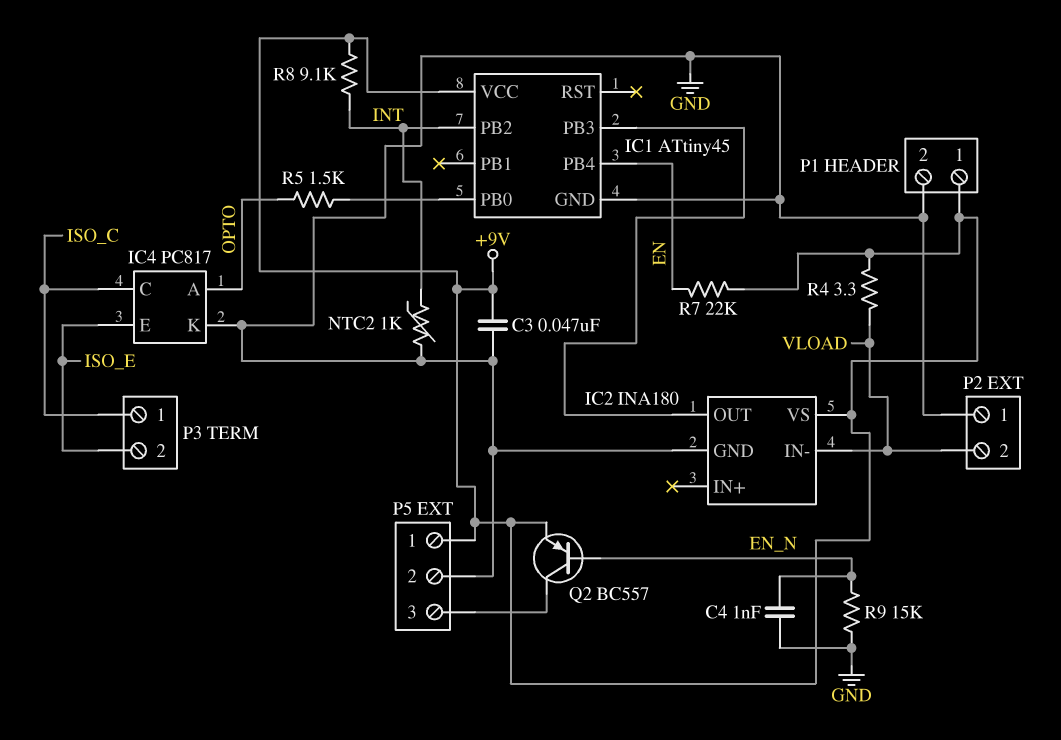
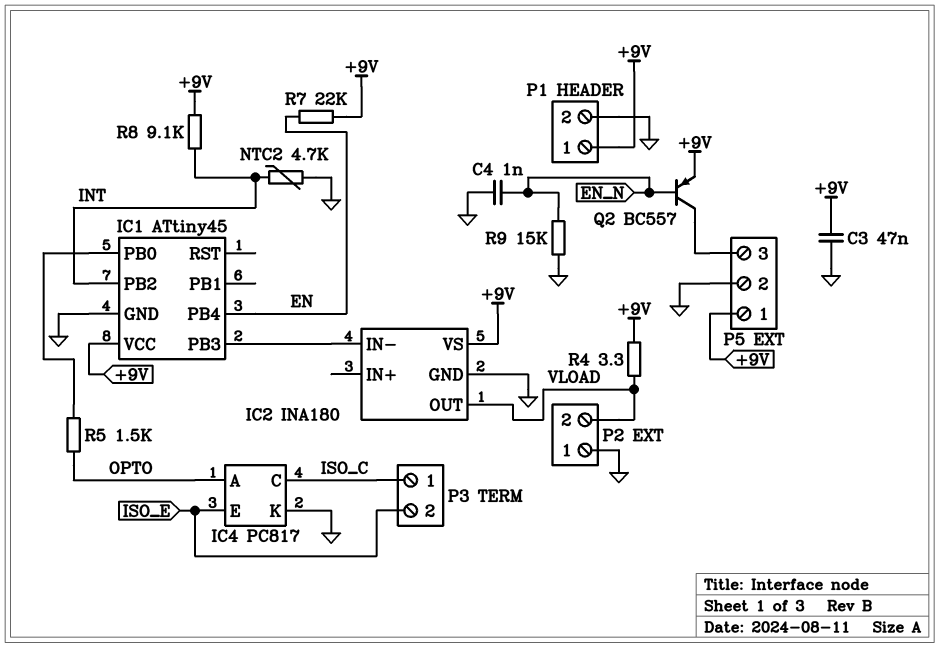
IC2 pin IN-: VLOAD -> IC1/PB3
IC2 pin OUT: IC1/PB3 -> VLOAD
NTC2: 1k (GND, INT) -> 4.7k (GND, INT)

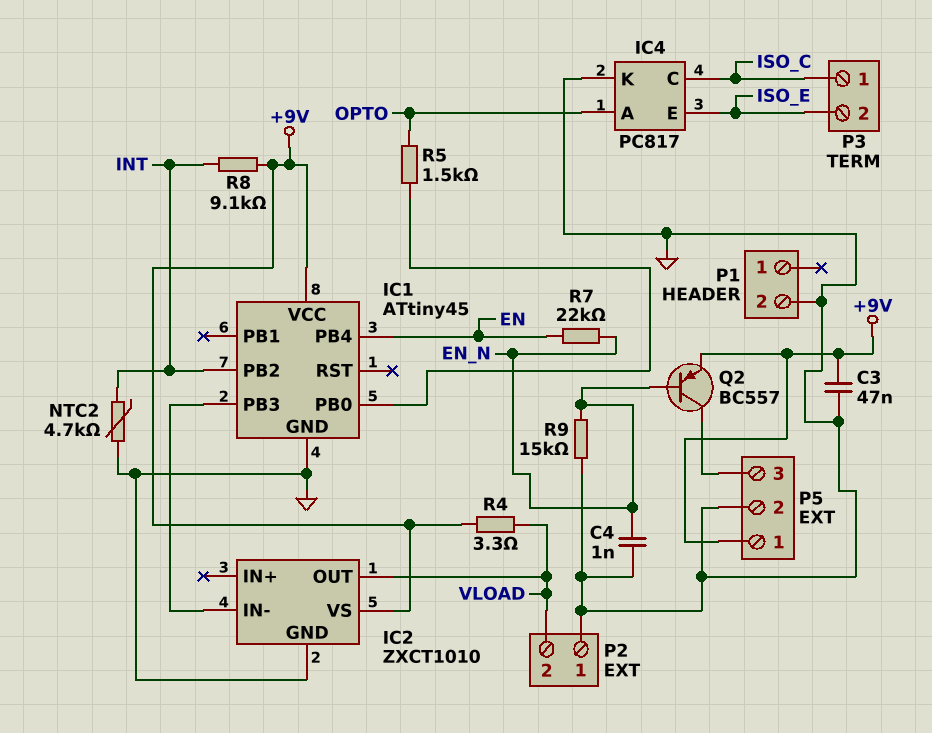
IC2: INA180 -> ZXCT1010
P1 pin 1: +9V -> none
R7: 22k (+9V, EN) -> 22k (EN, EN_N)

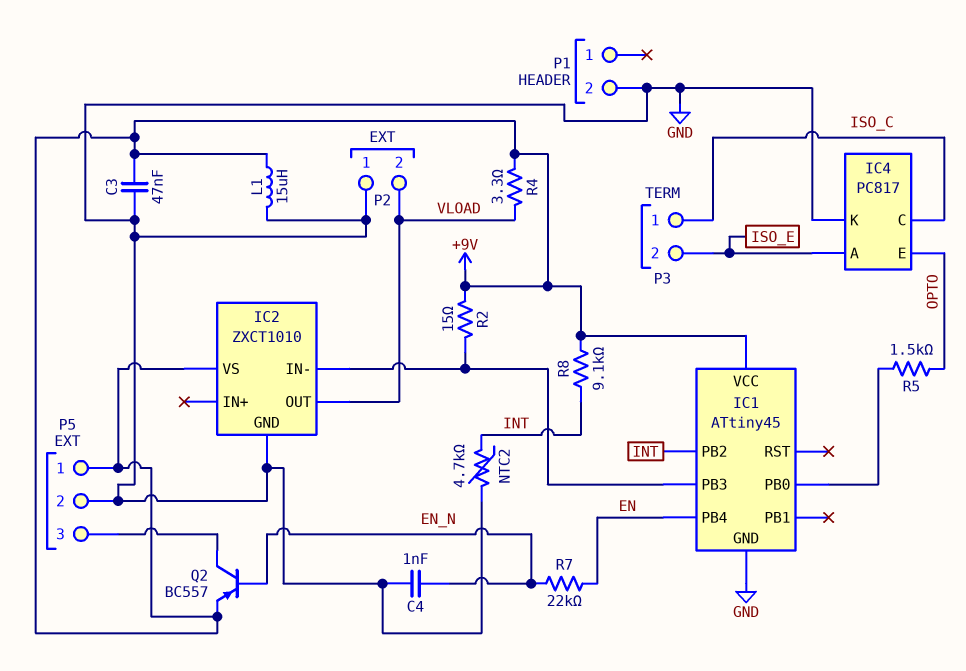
IC4 pin A: OPTO -> ISO_E
IC4 pin E: ISO_E -> OPTO
L1: none -> 15uH (+9V, GND)
R2: none -> 15 (+9V, IC1/PB3)
R9: 15k (EN_N, GND) -> none

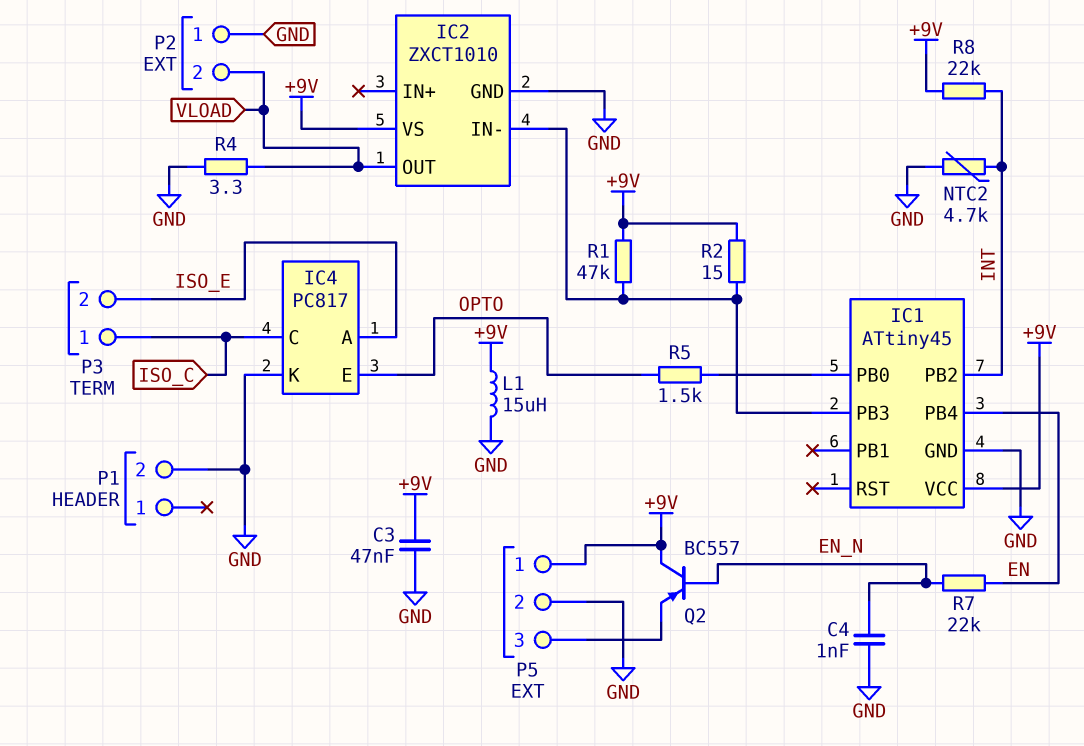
Q2: PNP BC557 (B EN_N, C P5/3, E +9V) -> PNP BC557 (B EN_N, C +9V, E P5/3)
R1: none -> 47k (+9V, IC1/PB3)
R4: 3.3 (+9V, VLOAD) -> 3.3 (GND, VLOAD)
R8: 9.1k (+9V, INT) -> 22k (+9V, INT)

